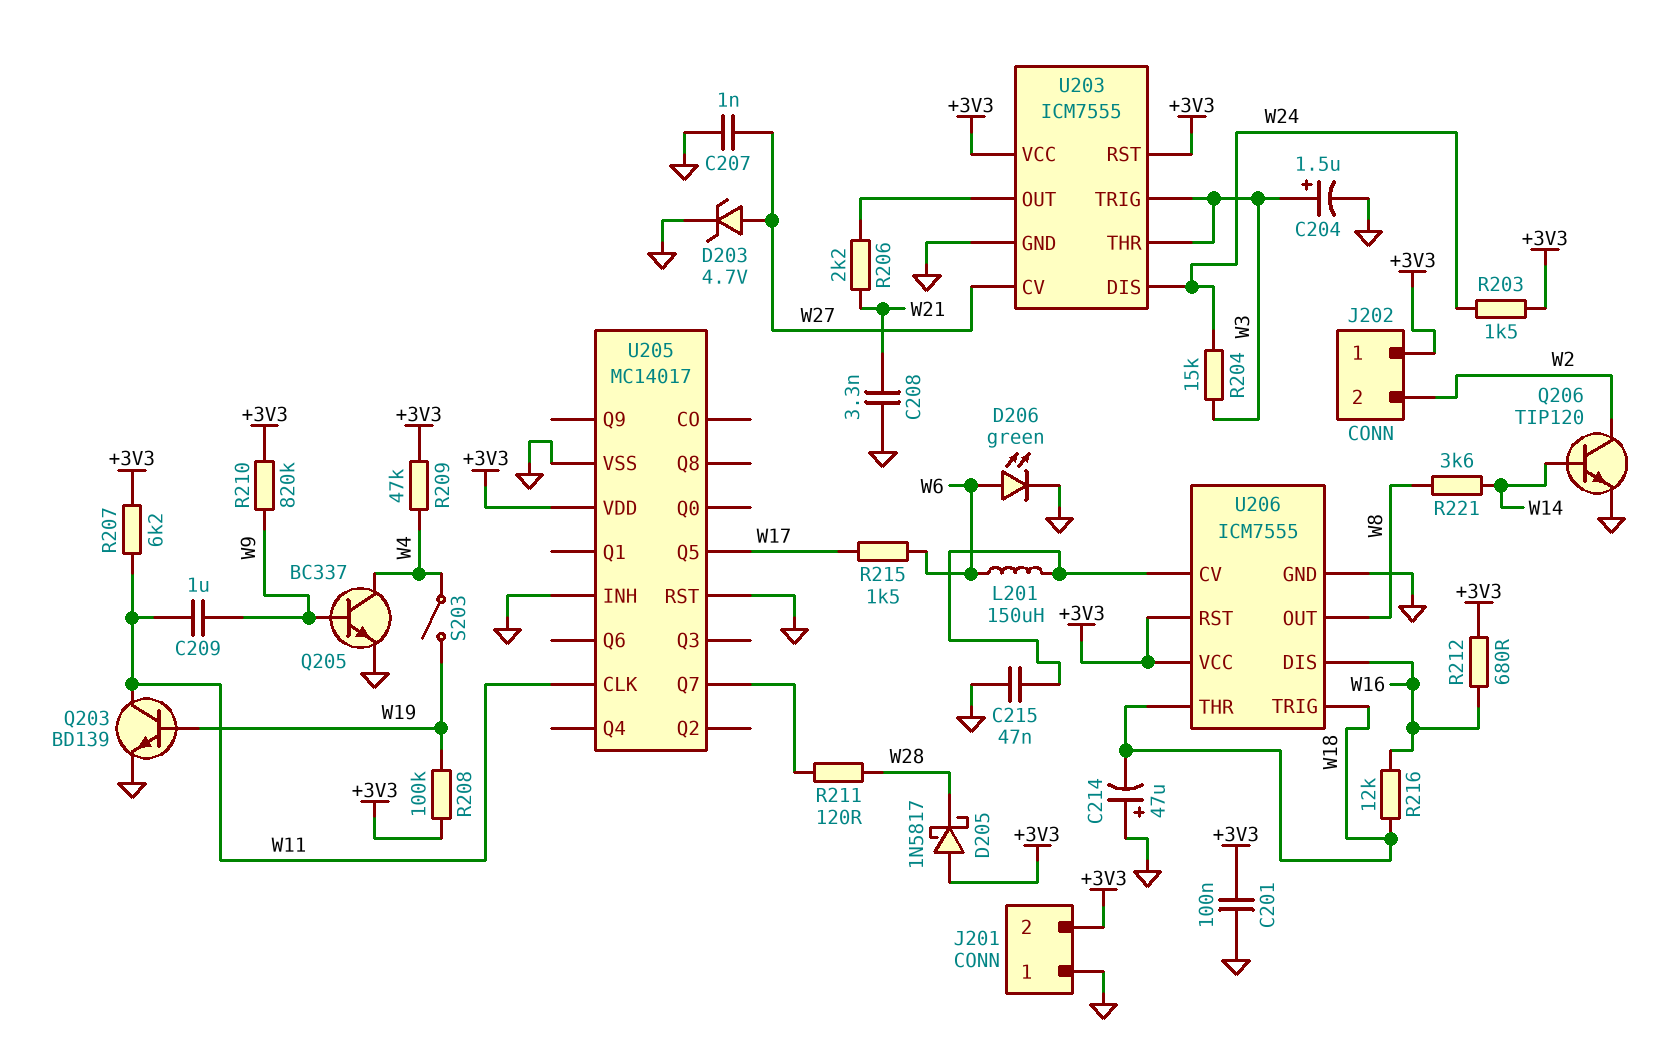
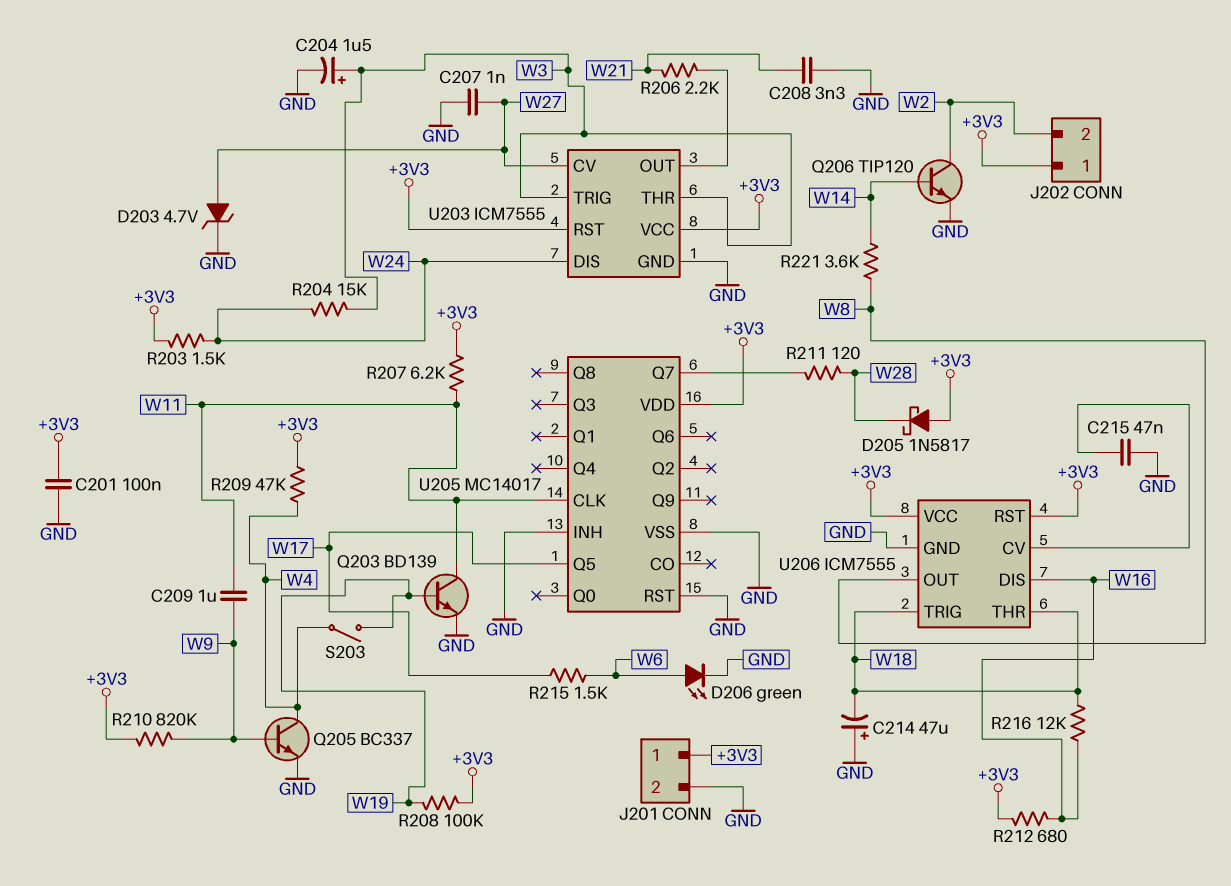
J201 pin 1: GND -> +3V3
J201 pin 2: +3V3 -> GND
L201: 150uH (U206/CV, W6) -> none

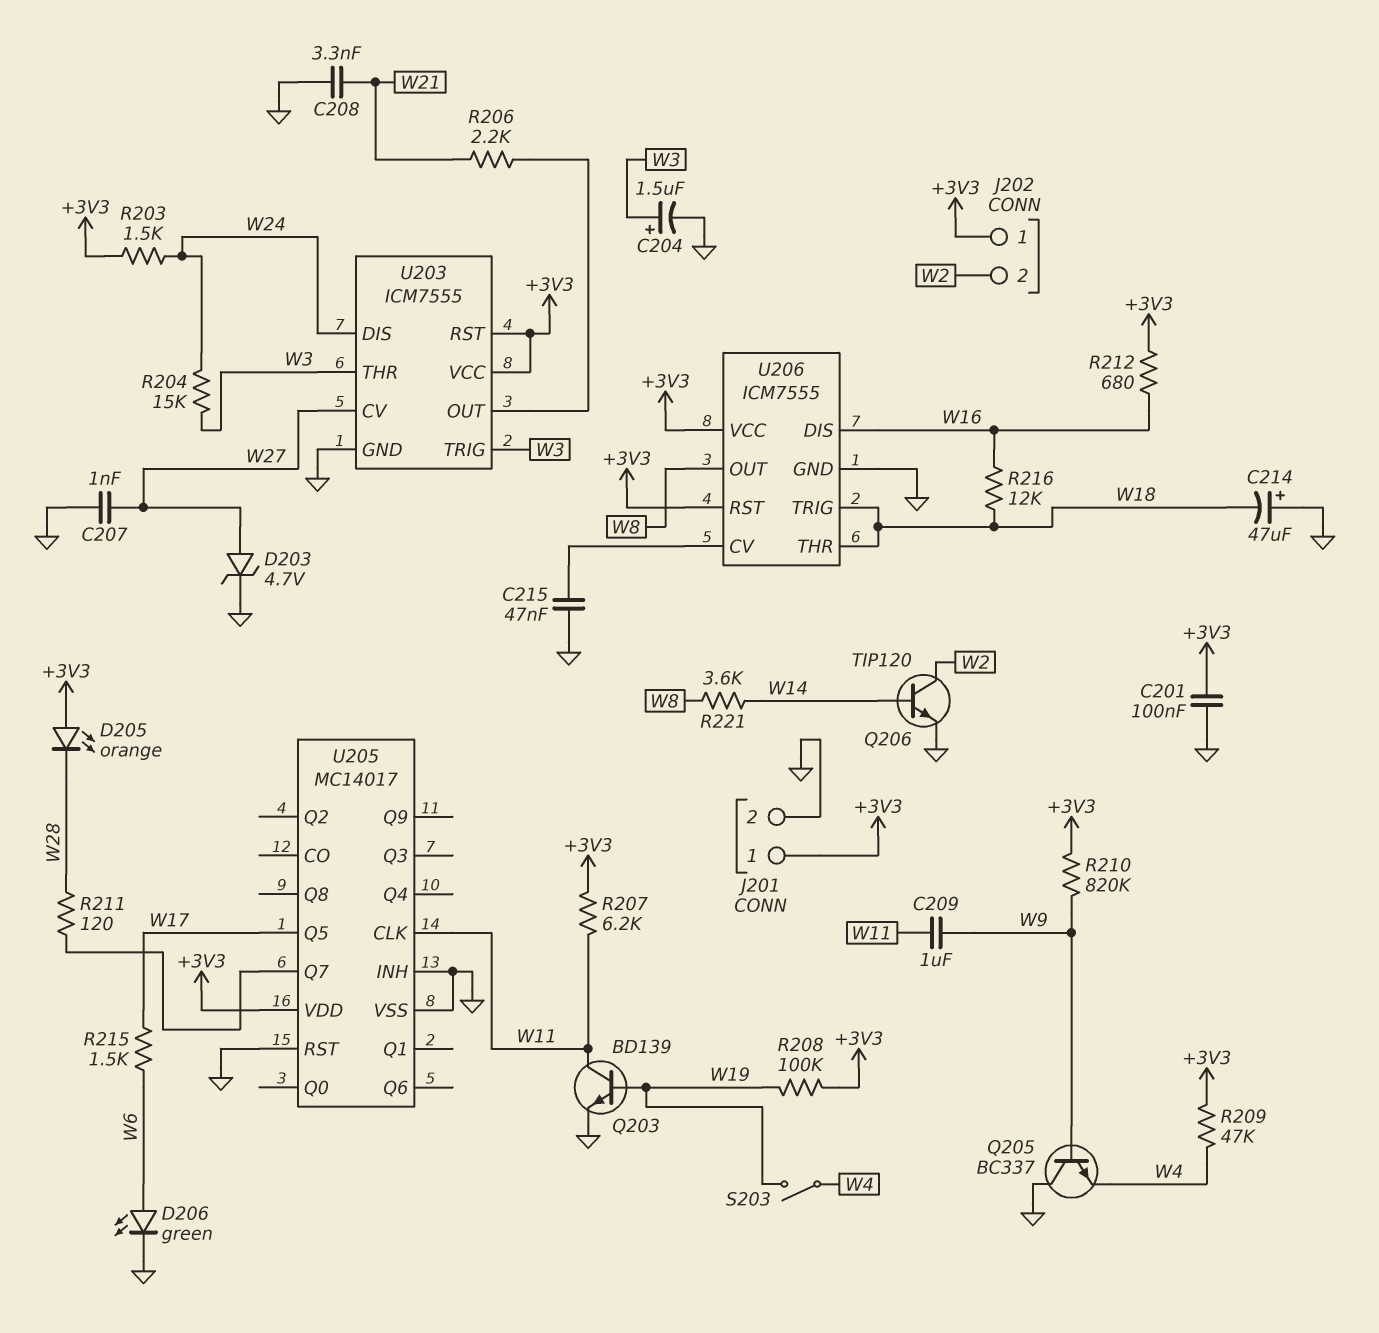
D205: schottky 1N5817 (A +3V3, K W28) -> LED orange (A +3V3, K W28)
Q205: NPN BC337 (B W9, C W4, E GND) -> NPN BC337 (B W9, C GND, E W4)

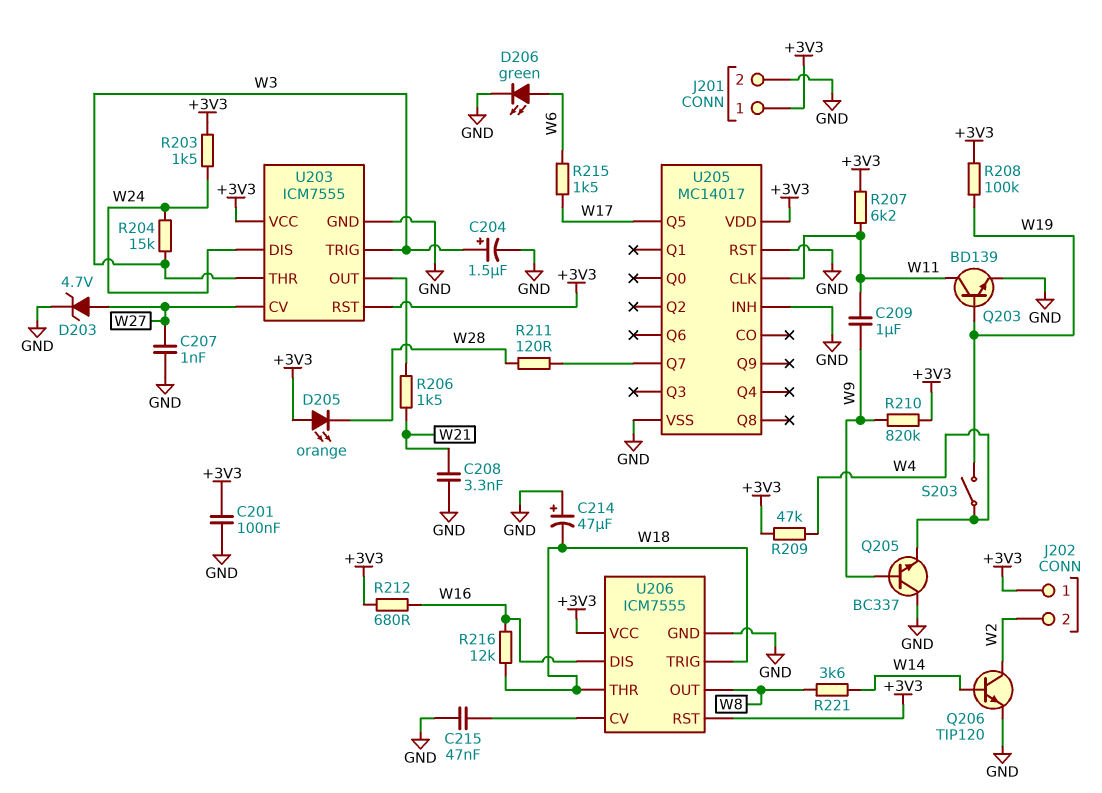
R206: 2.2k (U203/OUT, W21) -> 1.5k (U203/OUT, W21)

